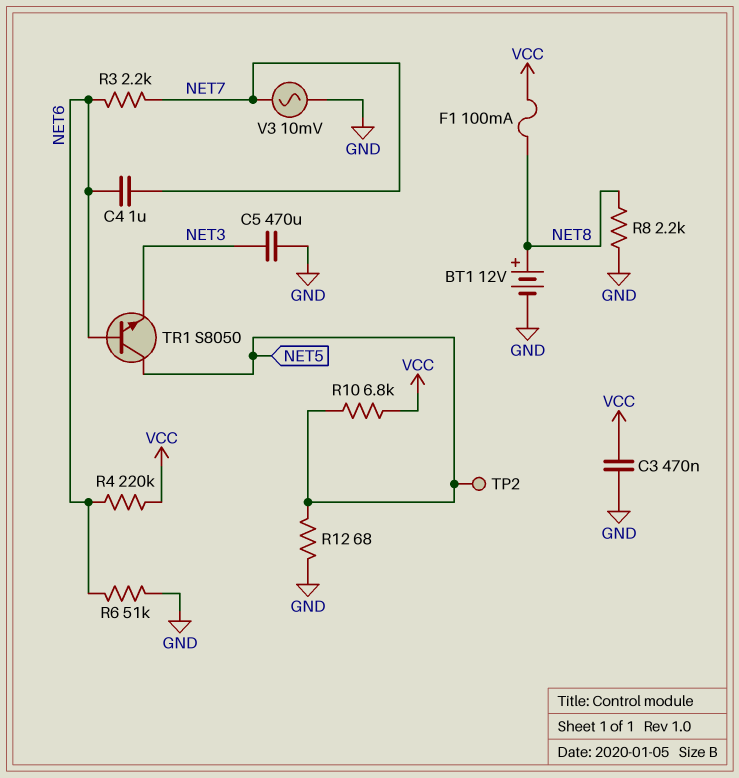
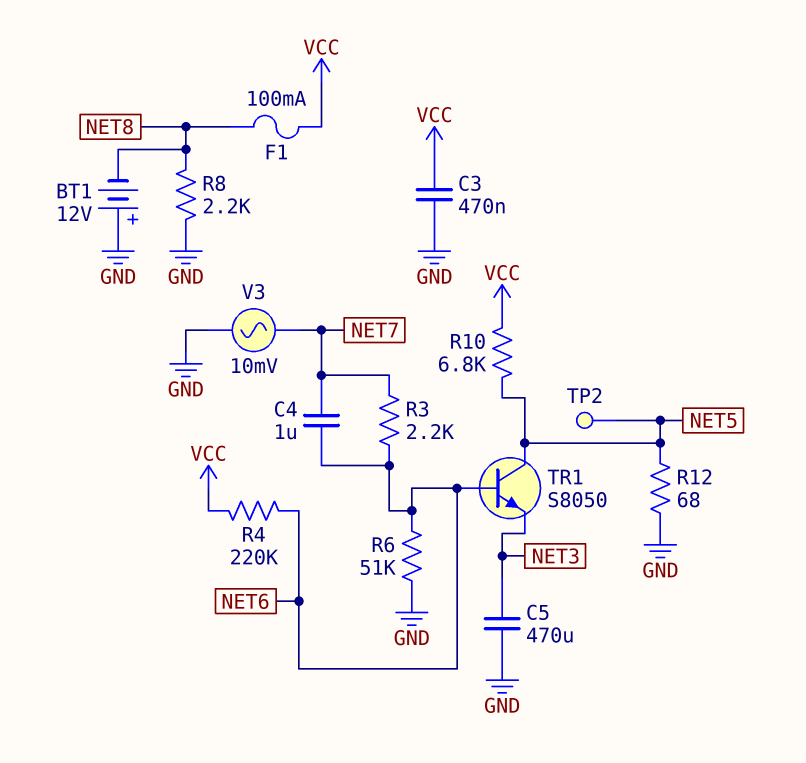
BT1: 12V (plus NET8, minus GND) -> 12V (plus GND, minus NET8)

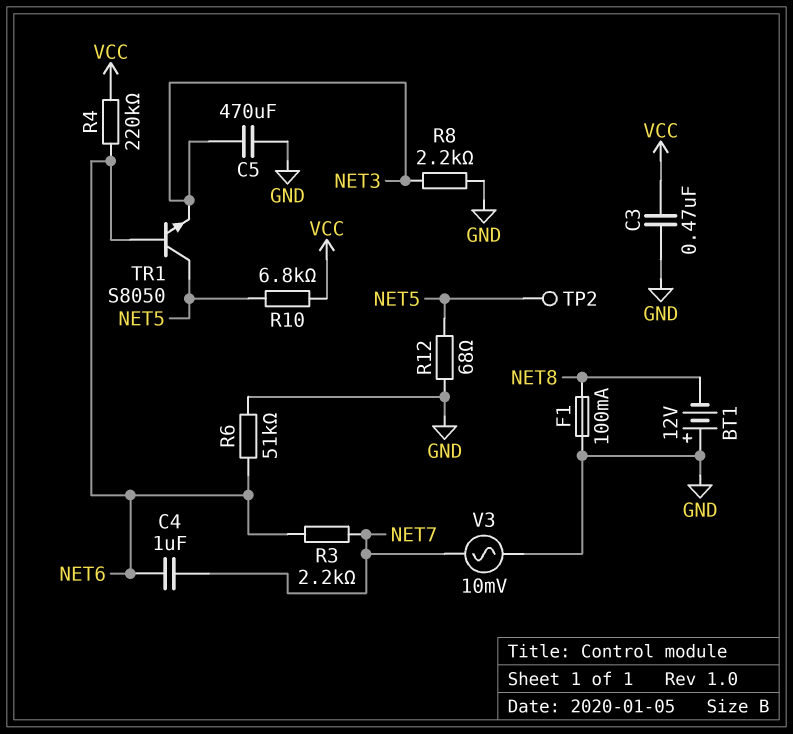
F1: 100mA (NET8, VCC) -> 100mA (GND, NET8)
R8: 2.2k (GND, NET8) -> 2.2k (GND, NET3)

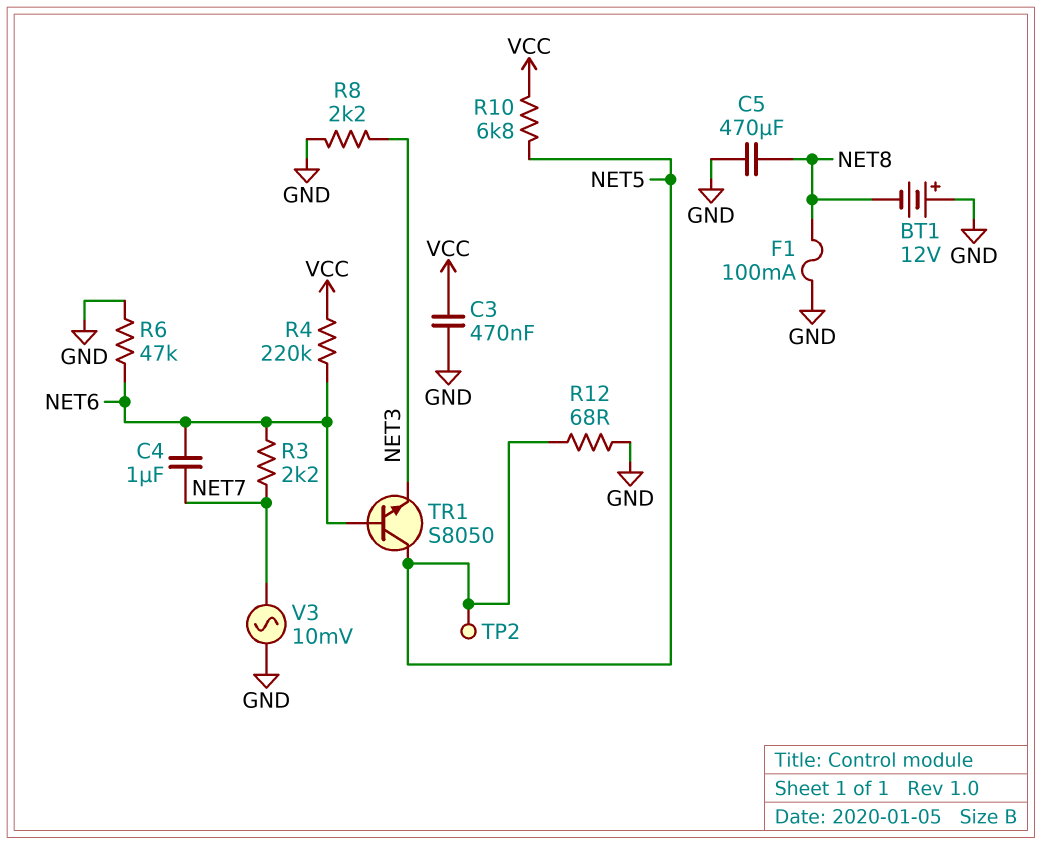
C5: 470uF (GND, NET3) -> 470uF (GND, NET8)
R6: 51k (GND, NET6) -> 47k (GND, NET6)

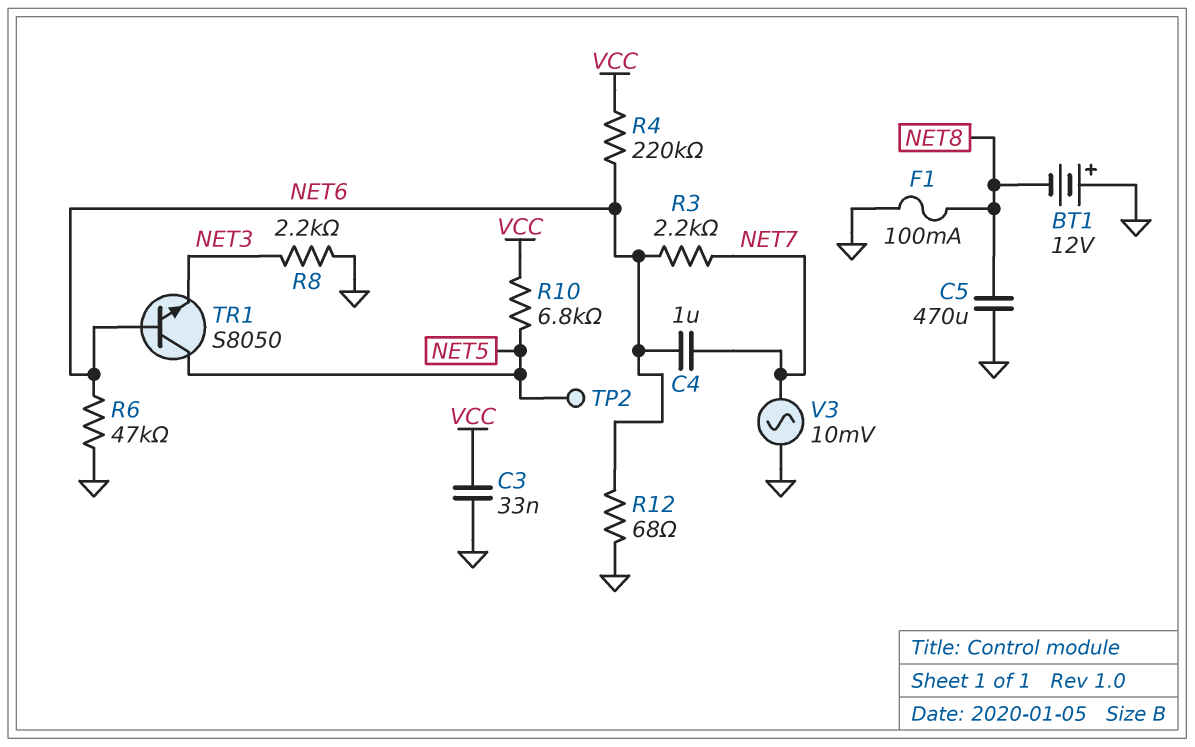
C3: 470nF (GND, VCC) -> 33nF (GND, VCC)
R12: 68 (GND, NET5) -> 68 (GND, NET6)

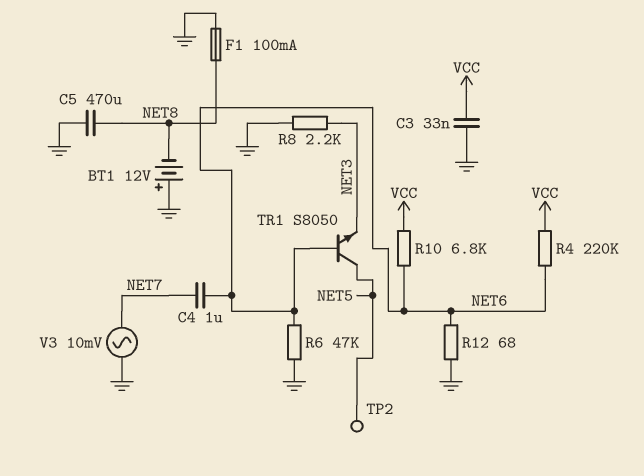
R3: 2.2k (NET6, NET7) -> none
R10: 6.8k (NET5, VCC) -> 6.8k (NET6, VCC)

